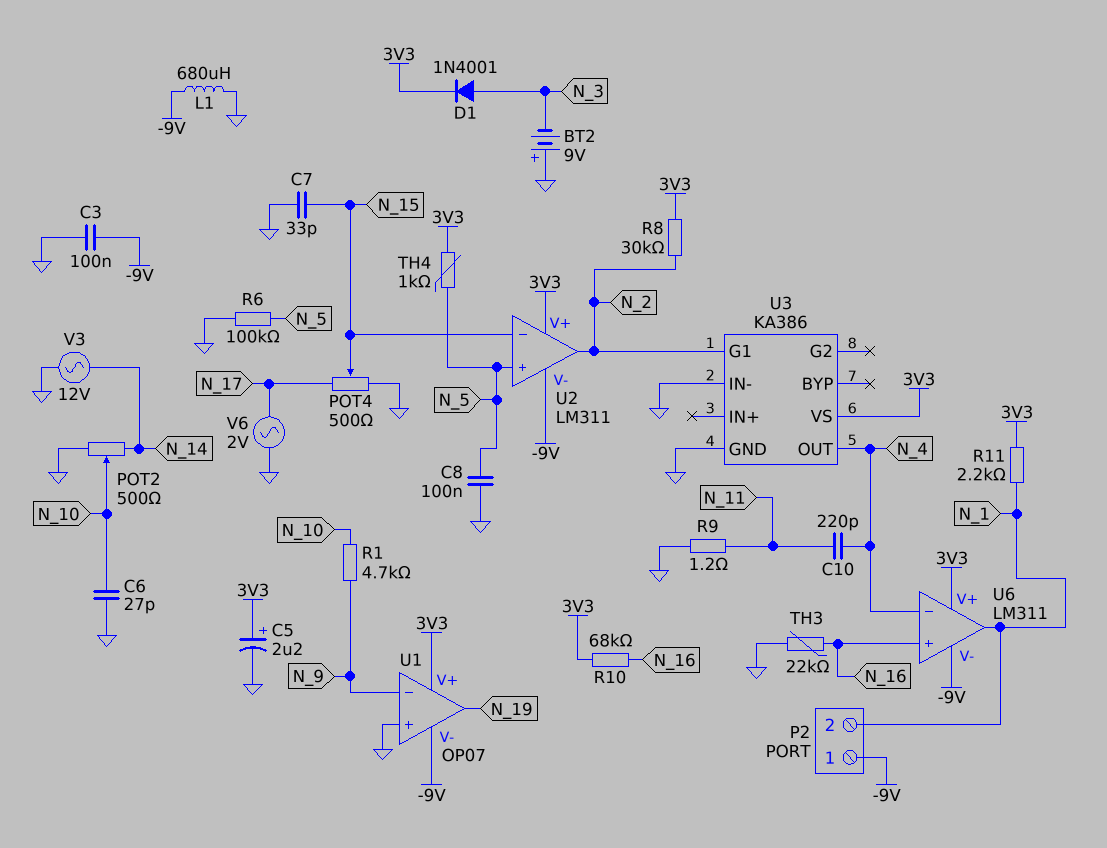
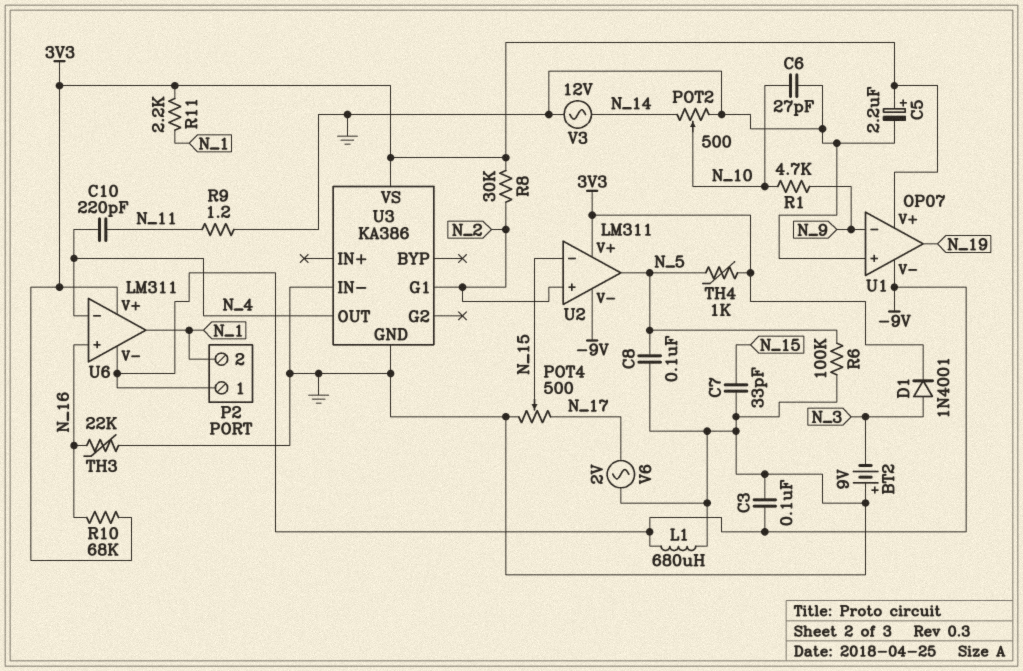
U2 pin in+: N_5 -> N_2
U2 pin out: N_2 -> N_5

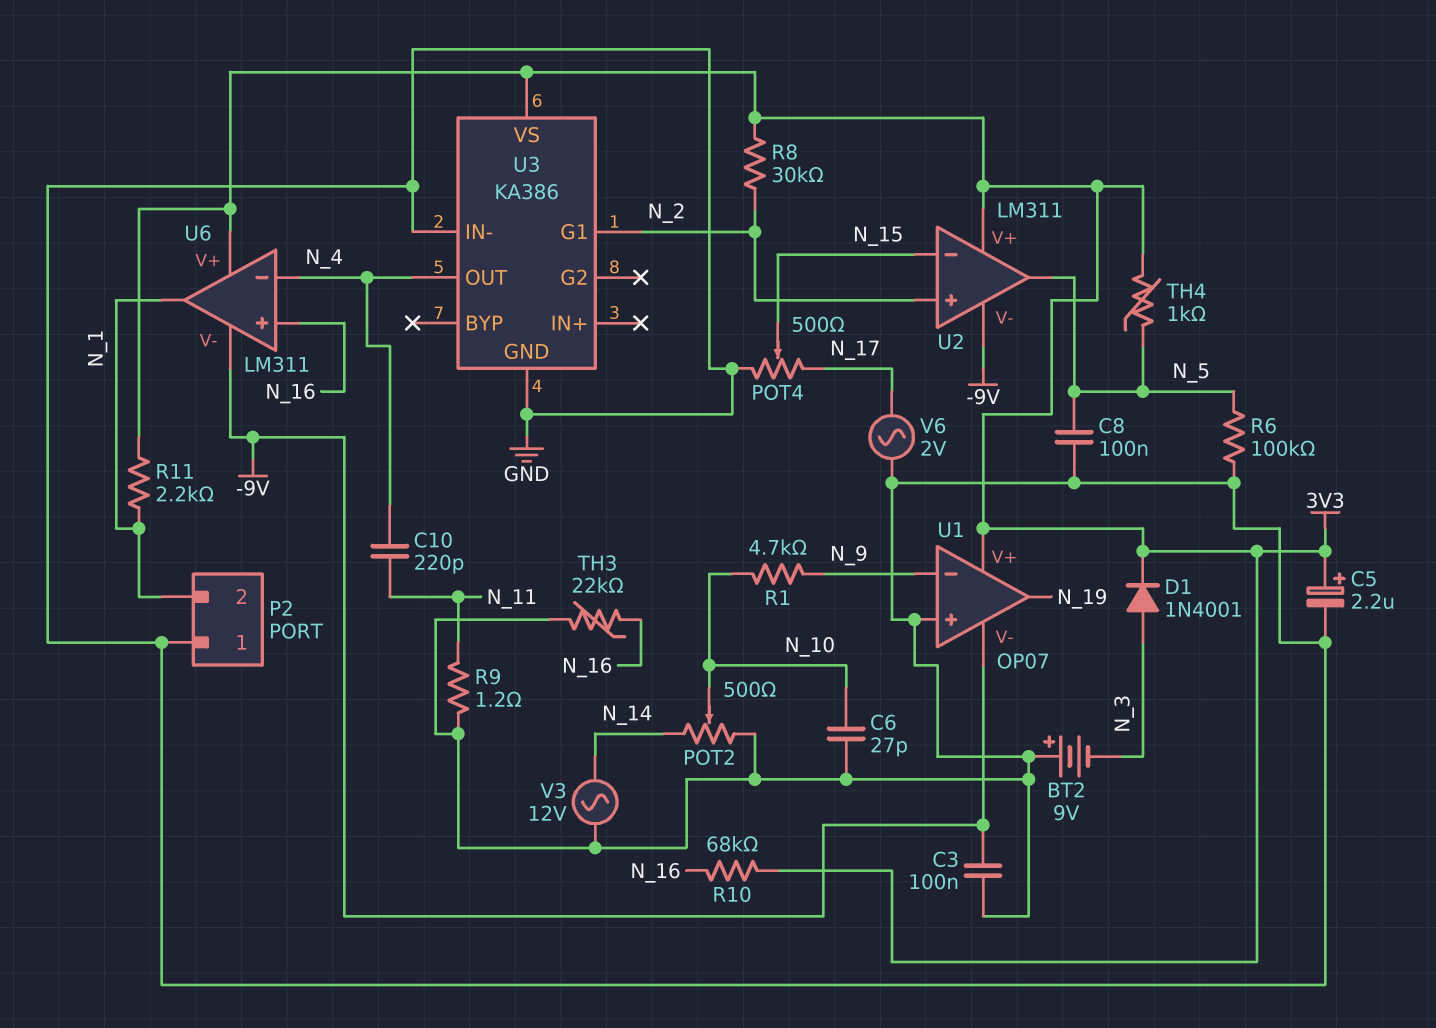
C7: 33pF (GND, N_15) -> none
L1: 680uH (-9V, GND) -> none
P2 pin 1: -9V -> GND

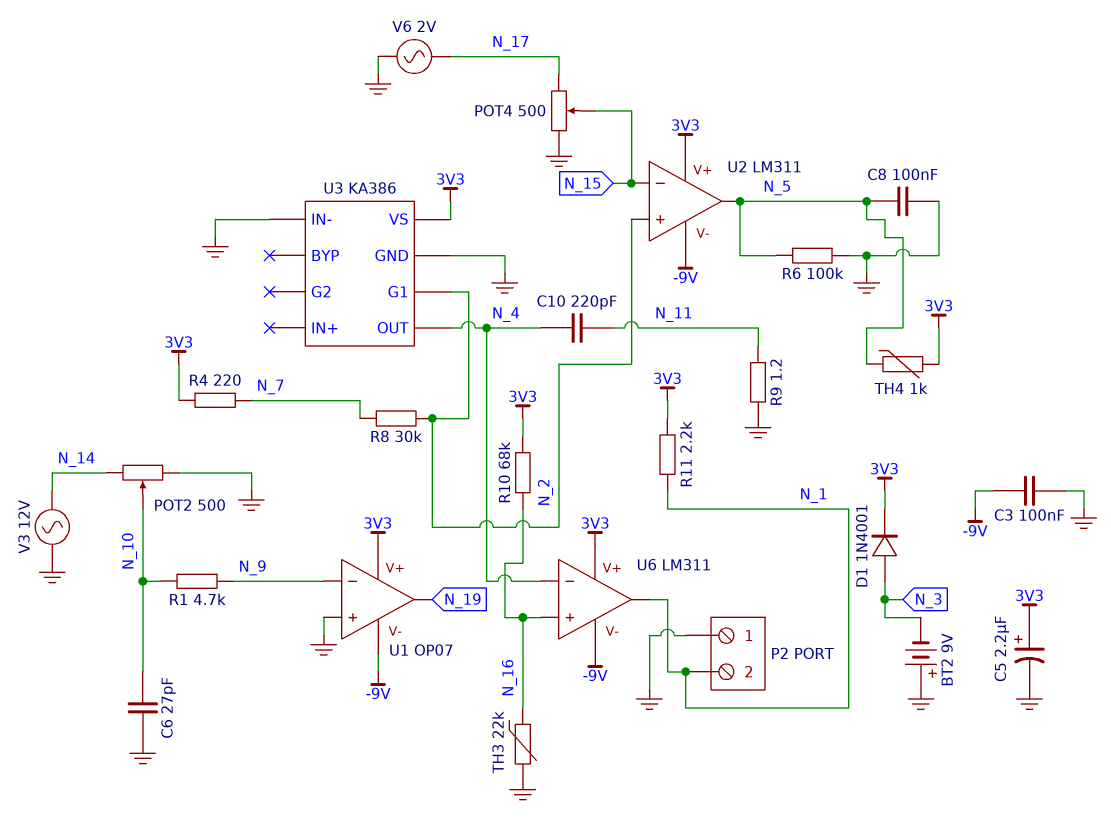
R4: none -> 220 (3V3, N_7)
R8: 30k (3V3, N_2) -> 30k (N_2, N_7)

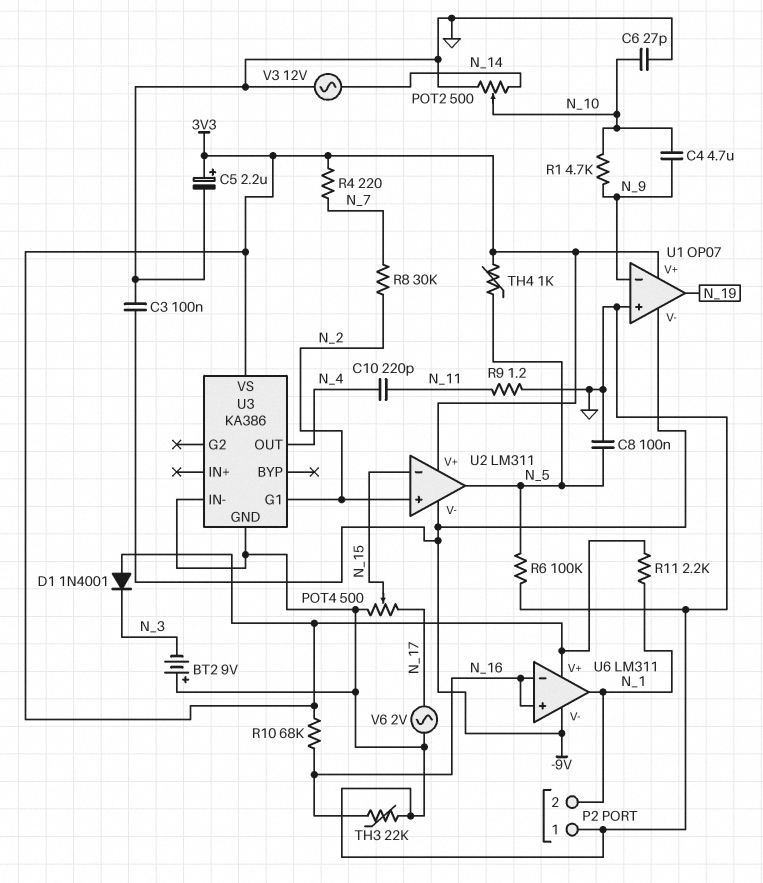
C4: none -> 4.7uF (N_9, N_10)
D1: diode 1N4001 (A N_3, K 3V3) -> diode 1N4001 (A 3V3, K N_3)
U6 pin in-: N_4 -> N_16

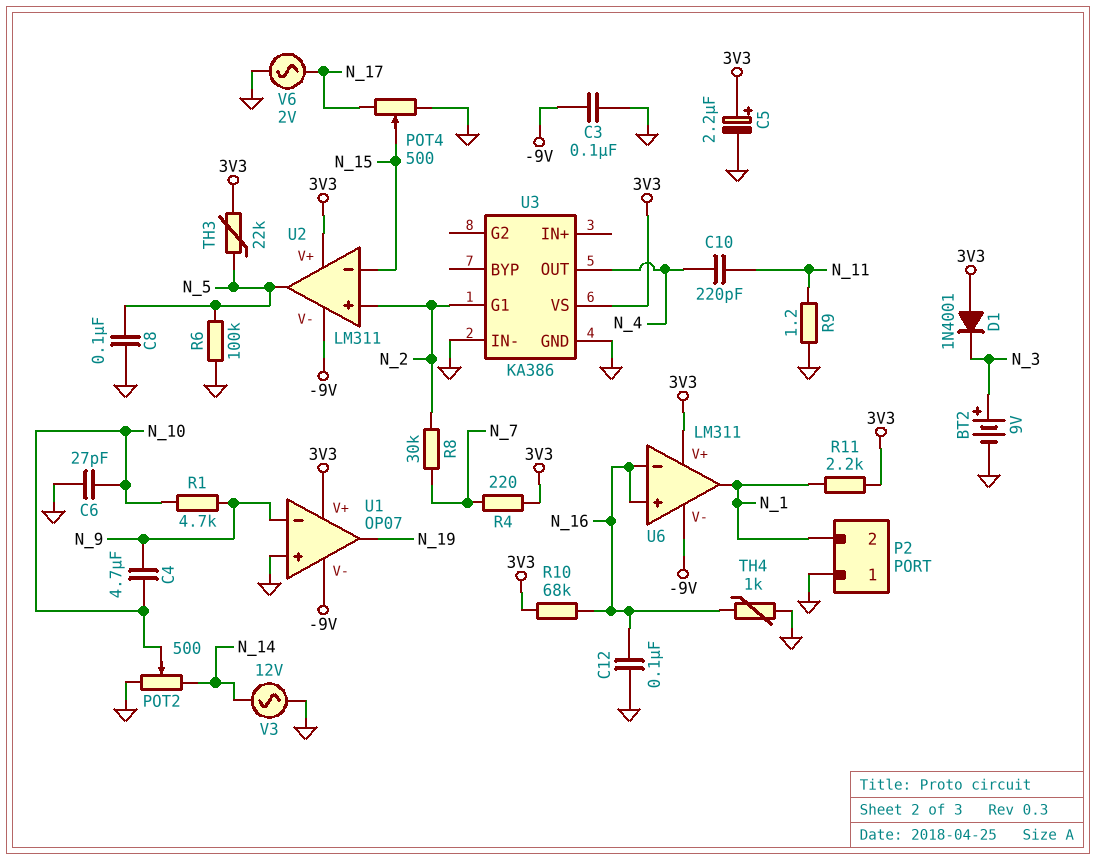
BT2: 9V (plus GND, minus N_3) -> 9V (plus N_3, minus GND)
C12: none -> 100nF (GND, N_16)
TH3: 22k (GND, N_16) -> 22k (3V3, N_5)
TH4: 1k (3V3, N_5) -> 1k (GND, N_16)

